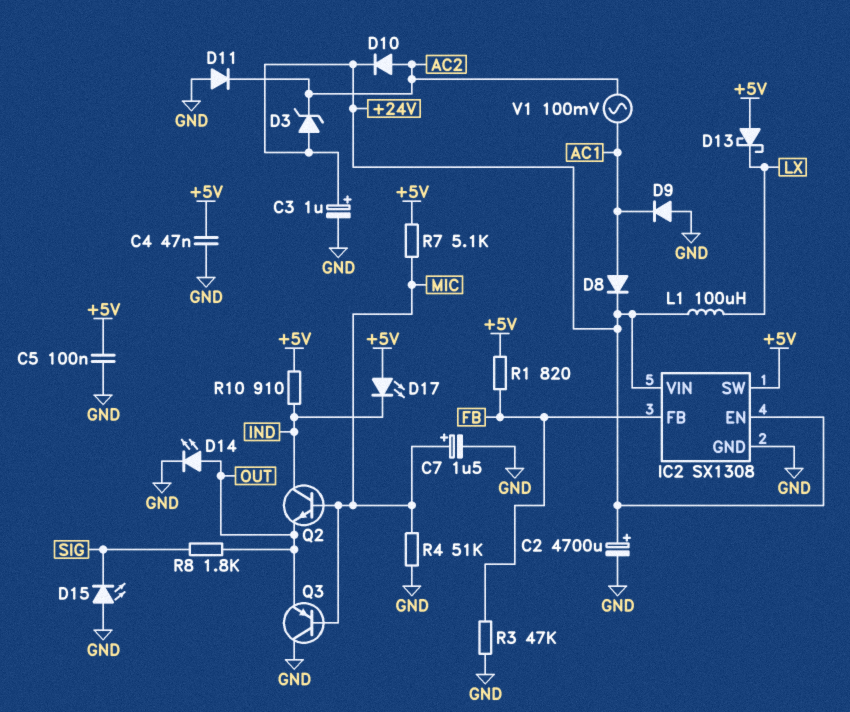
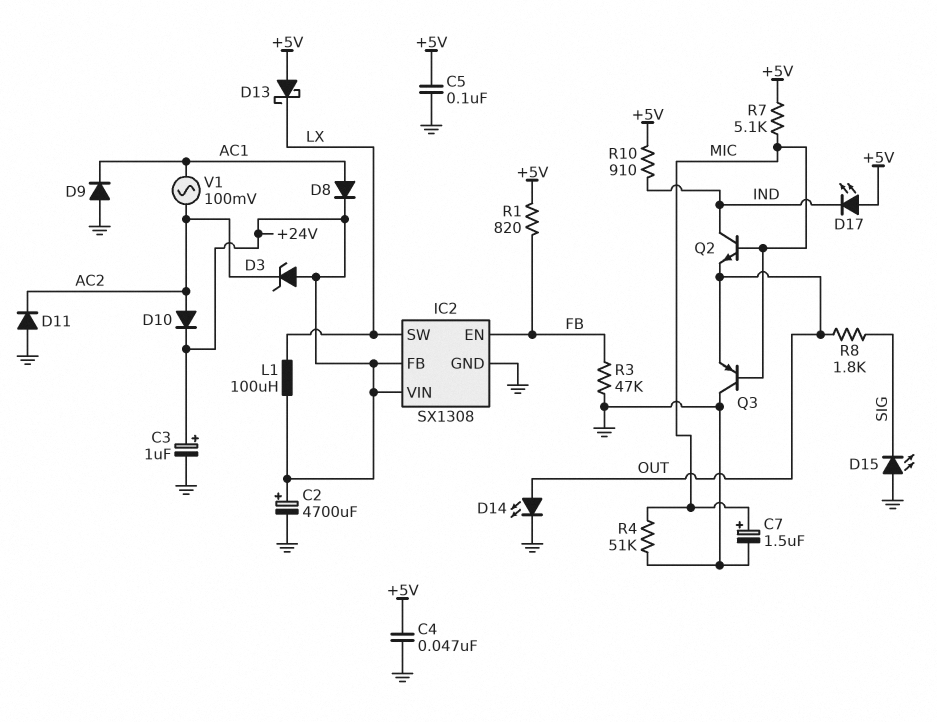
IC2 pin EN: +24V -> FB
IC2 pin FB: FB -> +24V
IC2 pin SW: +5V -> LX

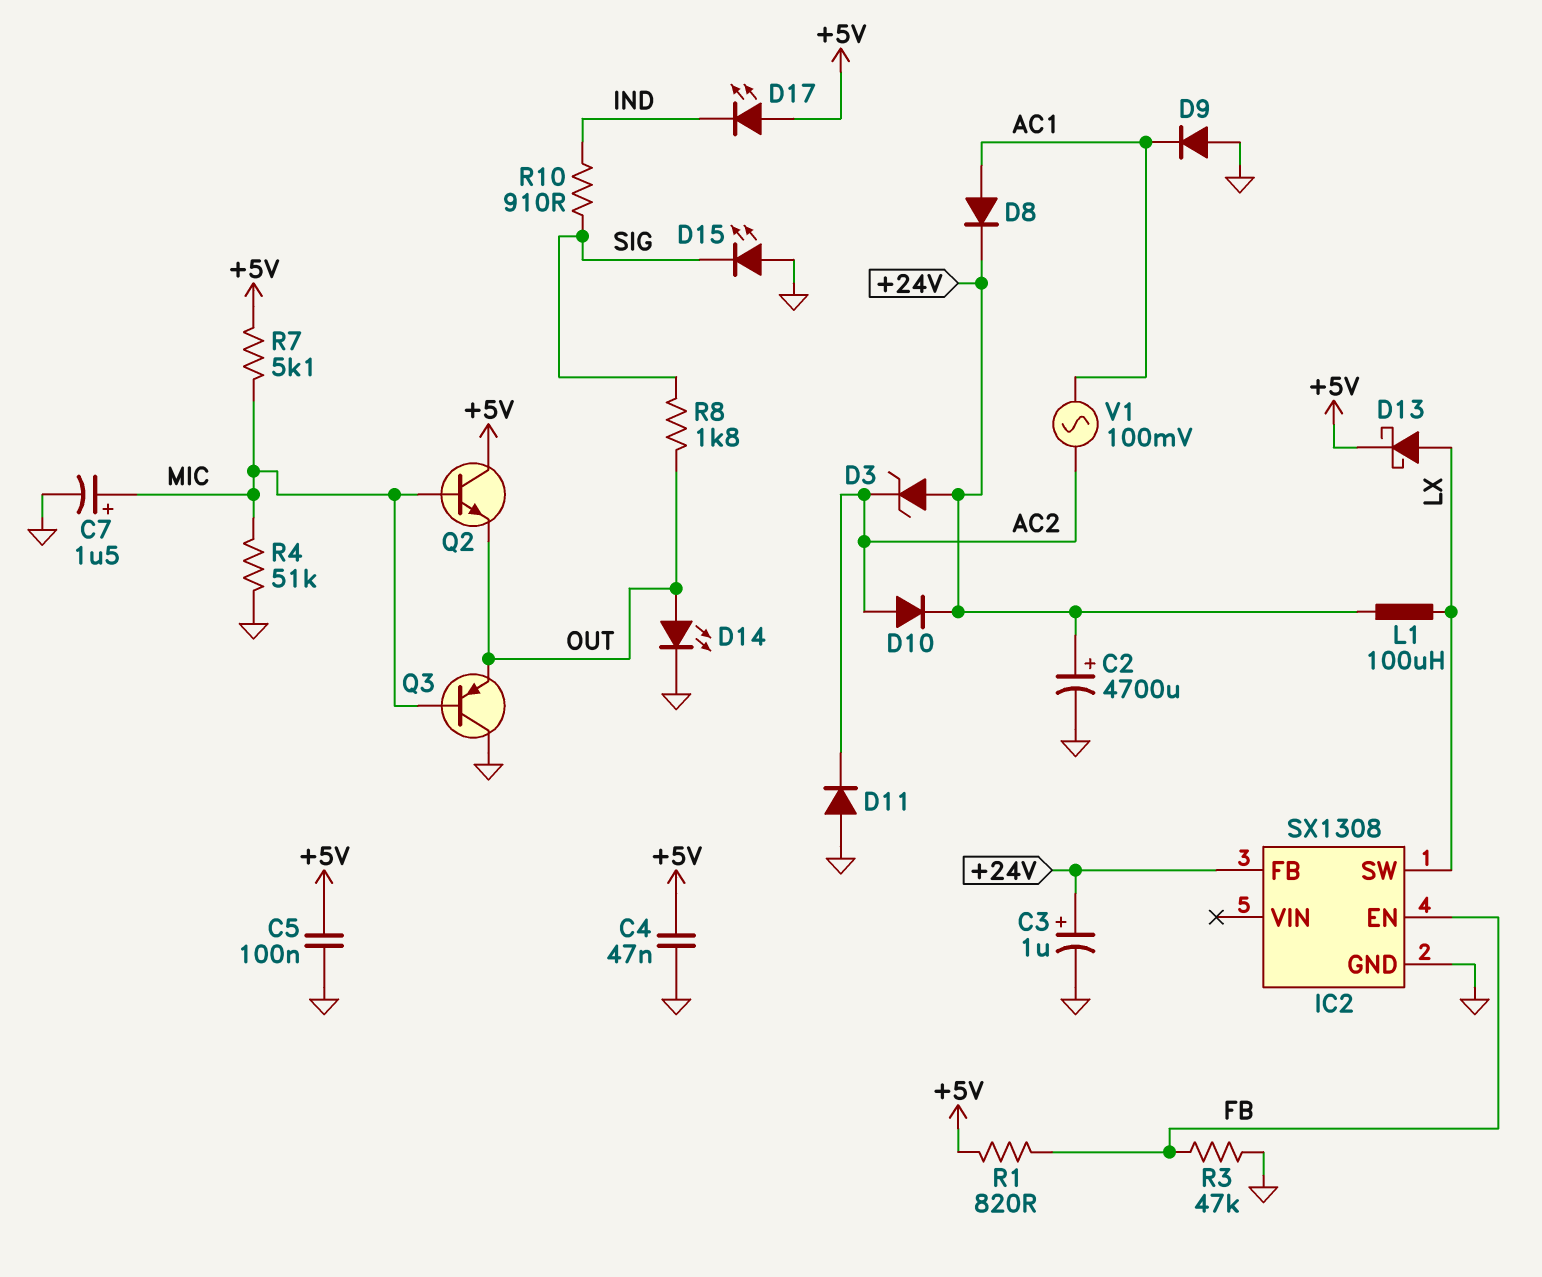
D13: schottky (A +5V, K LX) -> schottky (A LX, K +5V)
IC2 pin VIN: +24V -> none
Q2: NPN (B MIC, C IND, E OUT) -> NPN (B MIC, C +5V, E OUT)
R10: 910 (+5V, IND) -> 910 (IND, SIG)

